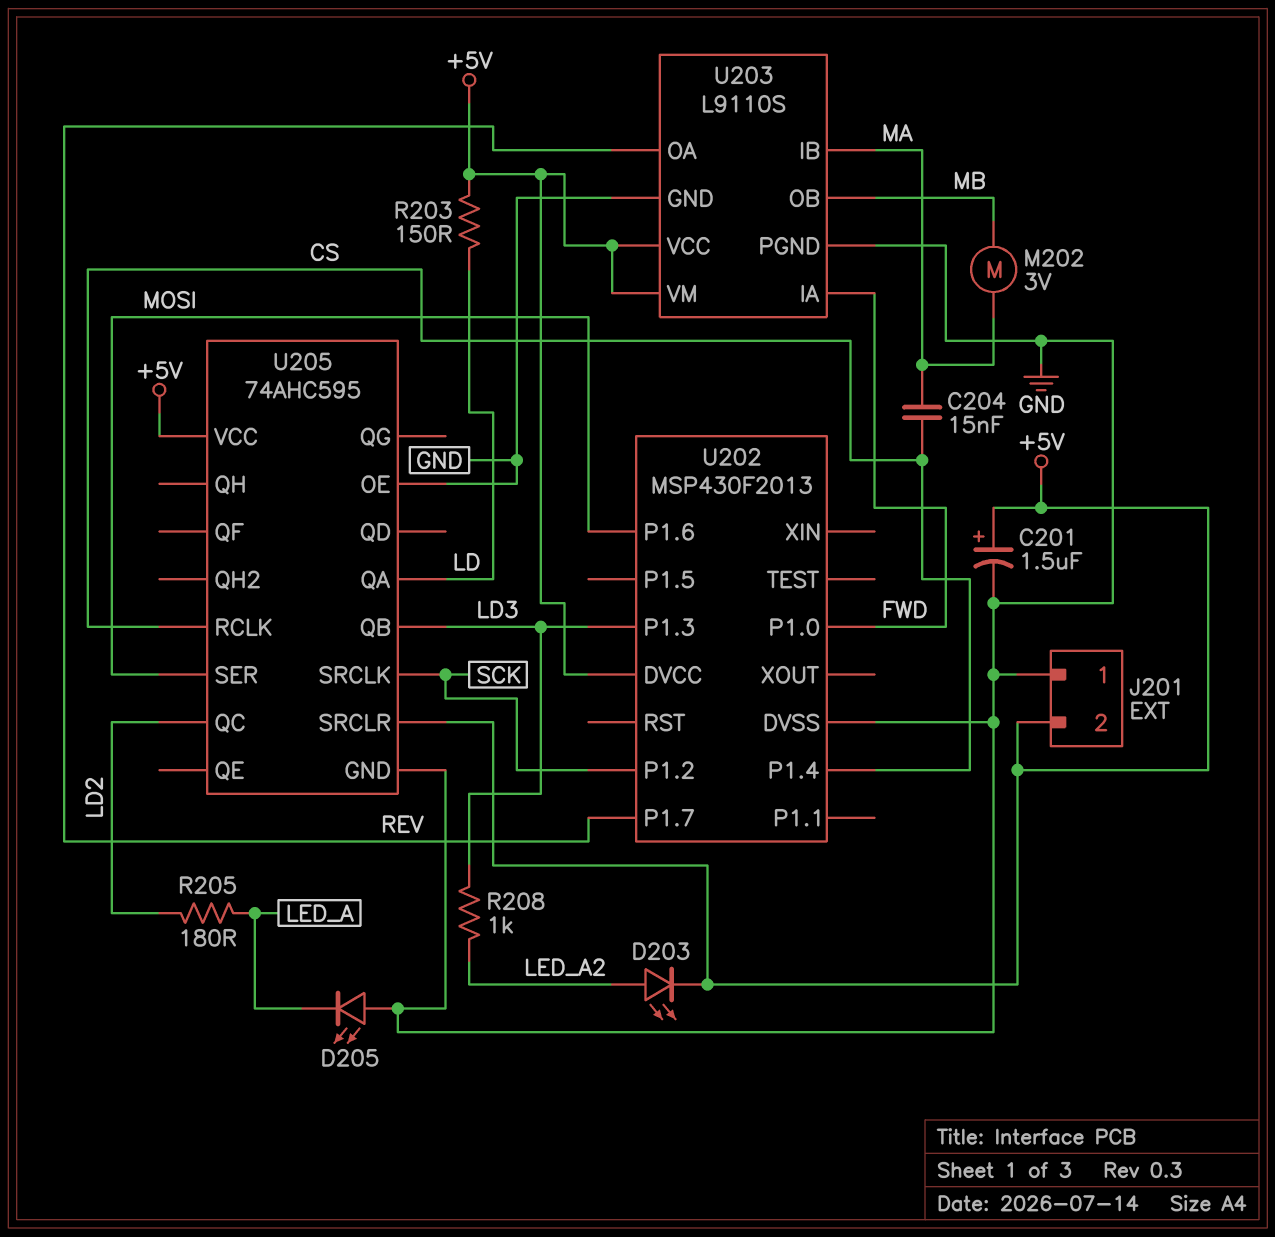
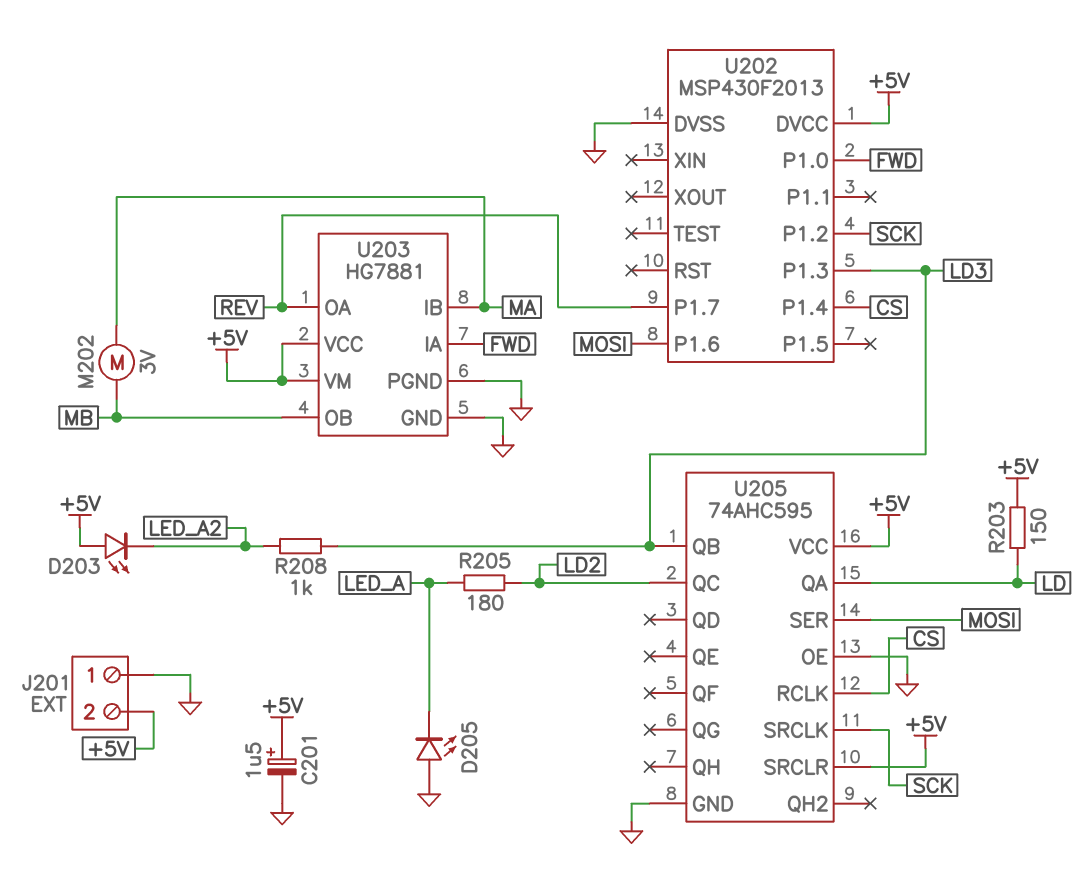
C204: 15nF (CS, MA) -> none
D203: LED (A LED_A2, K +5V) -> LED (A +5V, K LED_A2)
U203: L9110S -> HG7881

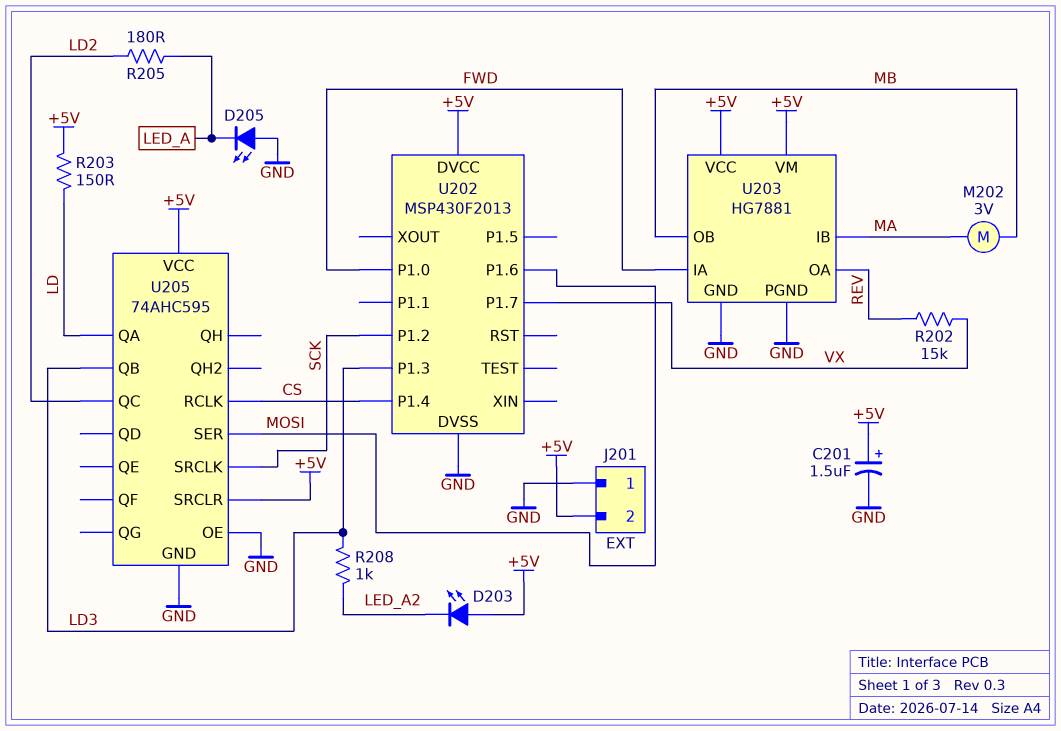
R202: none -> 15k (REV, VX)
U202 pin P1.7: REV -> VX

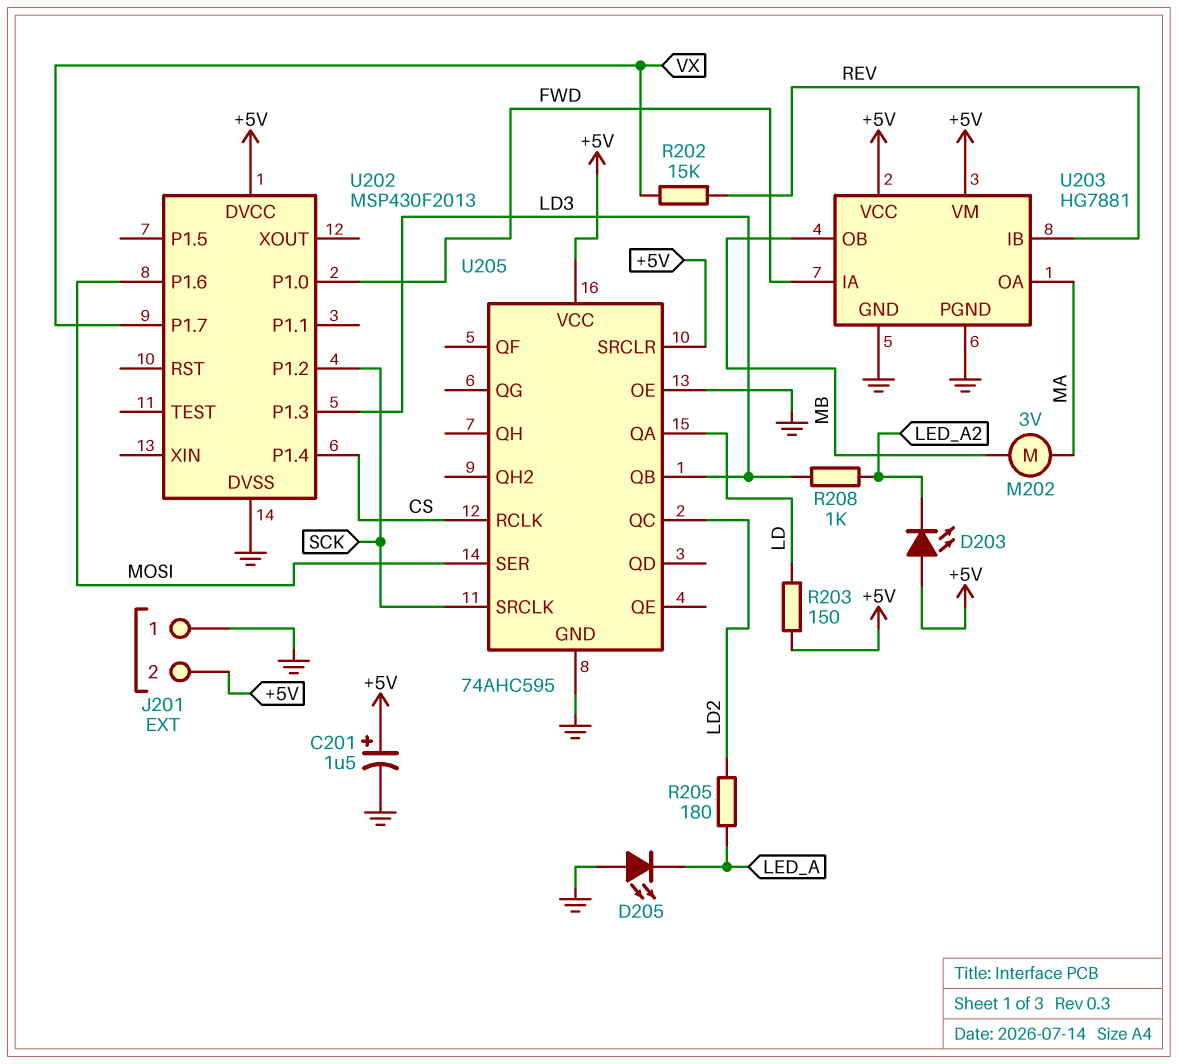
U203 pin IB: MA -> REV
U203 pin OA: REV -> MA

